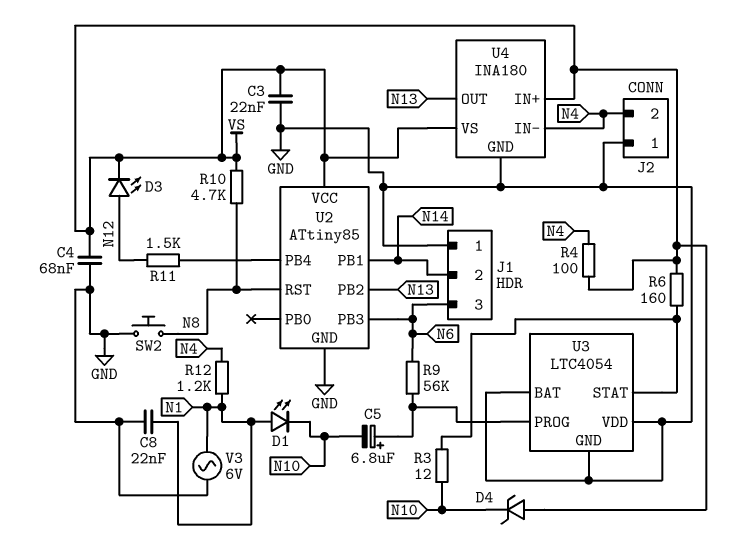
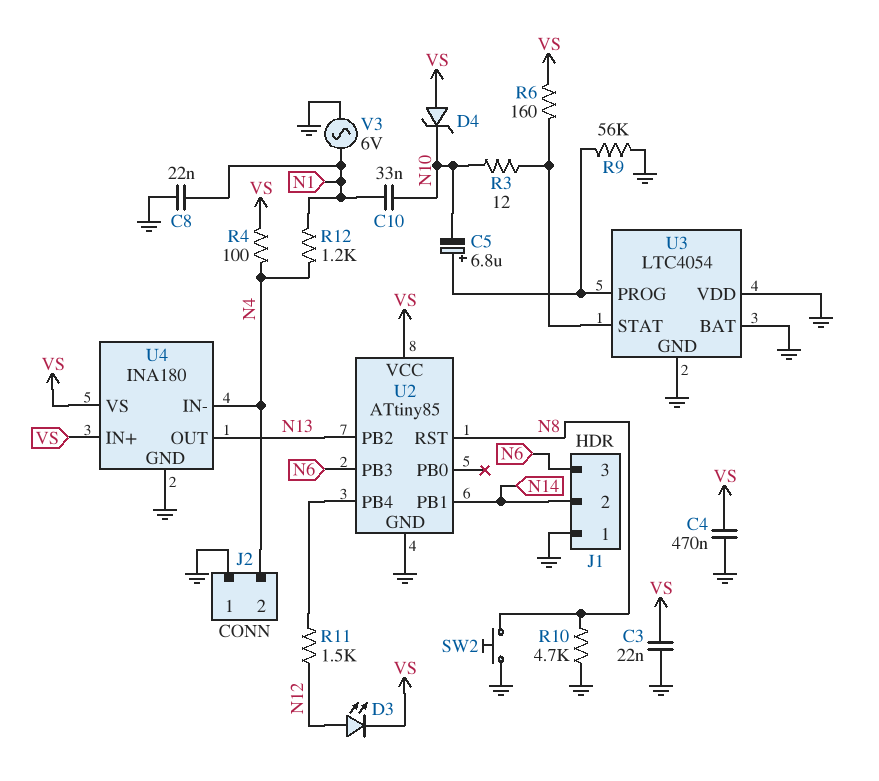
C4: 68nF (GND, VS) -> 470nF (GND, VS)
C10: none -> 33nF (N1, N10)
D1: LED (A N1, K N10) -> none
R9: 56k (N6, U3/PROG) -> 56k (GND, U3/PROG)
R10: 4.7k (N8, VS) -> 4.7k (GND, N8)

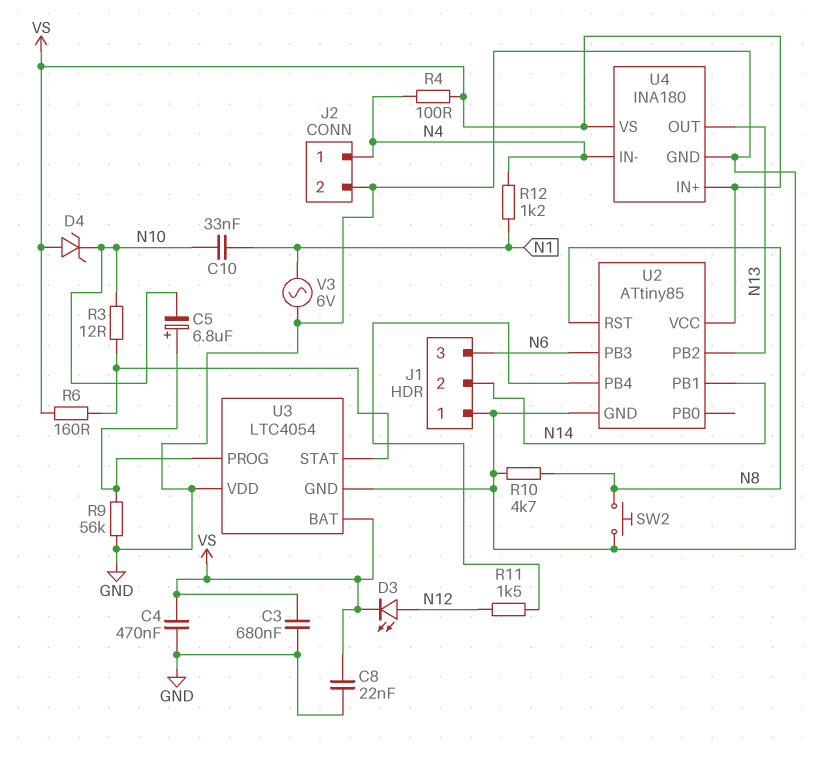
C3: 22nF (GND, VS) -> 680nF (GND, VS)
C8: 22nF (GND, N1) -> 22nF (GND, VS)
J2 pin 1: GND -> N4
J2 pin 2: N4 -> GND
U3 pin BAT: GND -> VS

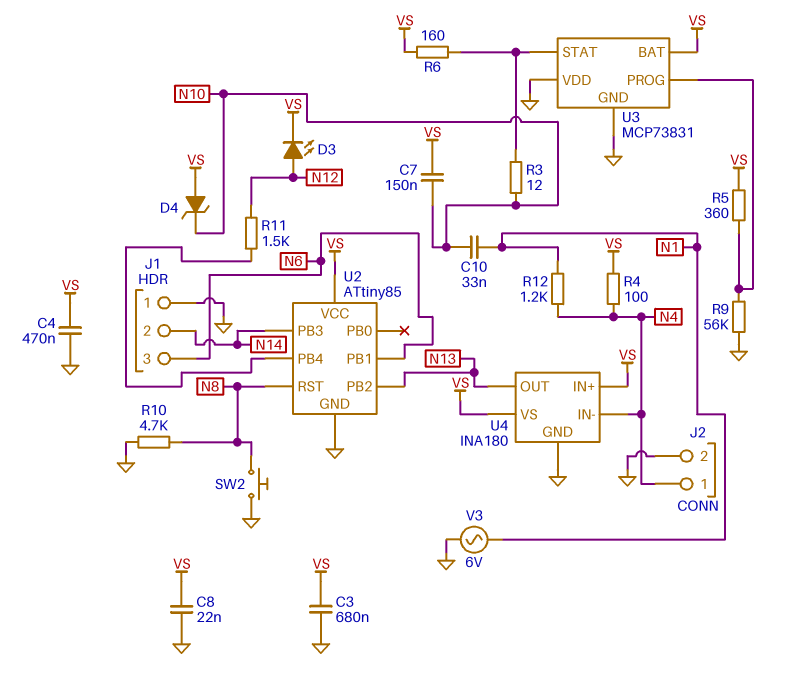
C5: 6.8uF (plus U3/PROG, minus N10) -> none
C7: none -> 150nF (N10, VS)
R5: none -> 360 (U3/PROG, VS)
U2 pin PB1: N14 -> N6
U2 pin PB3: N6 -> N14
U3: LTC4054 -> MCP73831

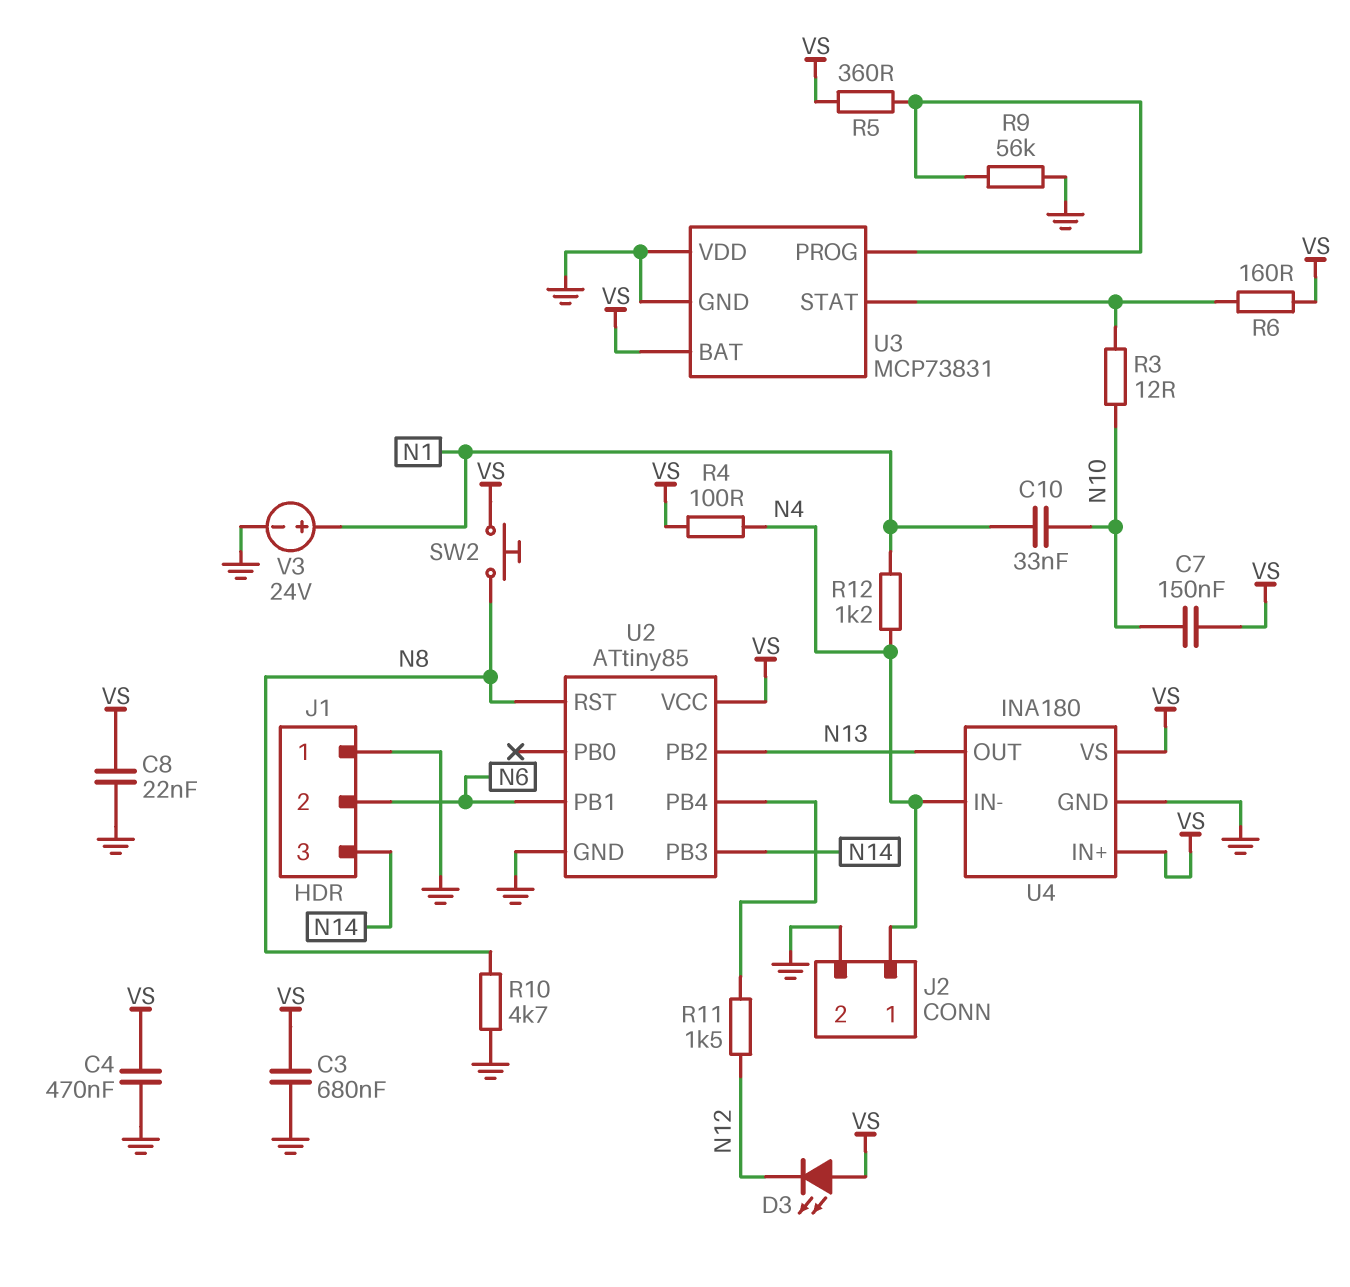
D3: LED (A N12, K VS) -> LED (A VS, K N12)
D4: zener (A VS, K N10) -> none
J1 pin 2: N14 -> N6
J1 pin 3: N6 -> N14
SW2: button (GND, N8) -> button (N8, VS)
V3: AC 6V (GND, N1) -> 24V (plus N1, minus GND)

